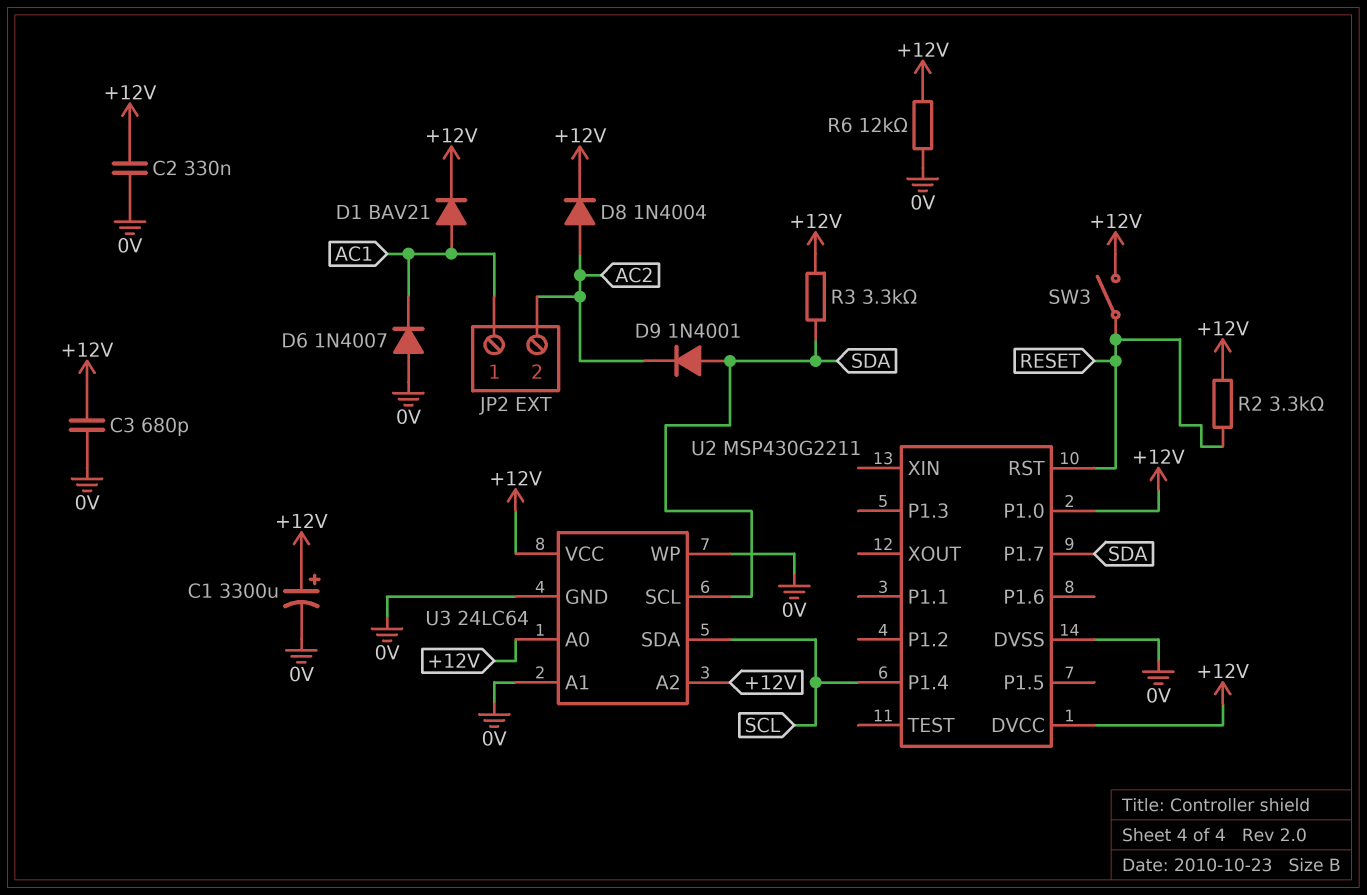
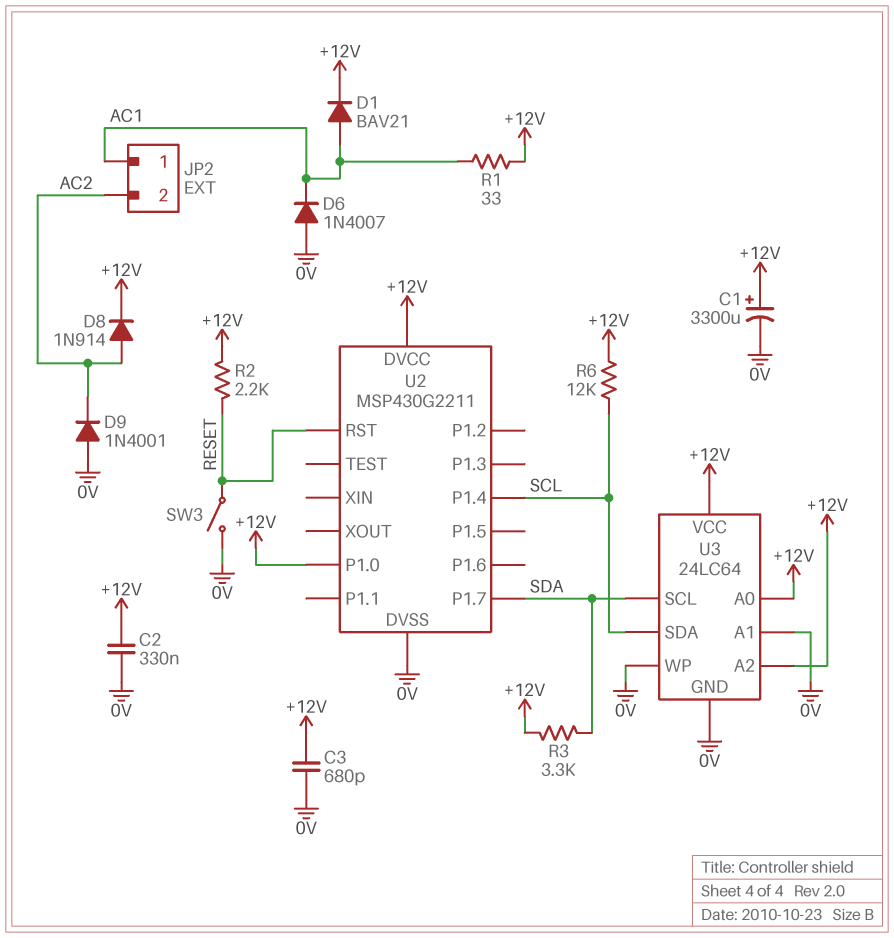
D8: diode 1N4004 (A AC2, K +12V) -> diode 1N914 (A AC2, K +12V)
D9: diode 1N4001 (A SDA, K AC2) -> diode 1N4001 (A 0V, K AC2)
R1: none -> 33 (+12V, AC1)
R2: 3.3k (+12V, RESET) -> 2.2k (+12V, RESET)
R6: 12k (+12V, 0V) -> 12k (+12V, SCL)
SW3: switch (+12V, RESET) -> switch (0V, RESET)

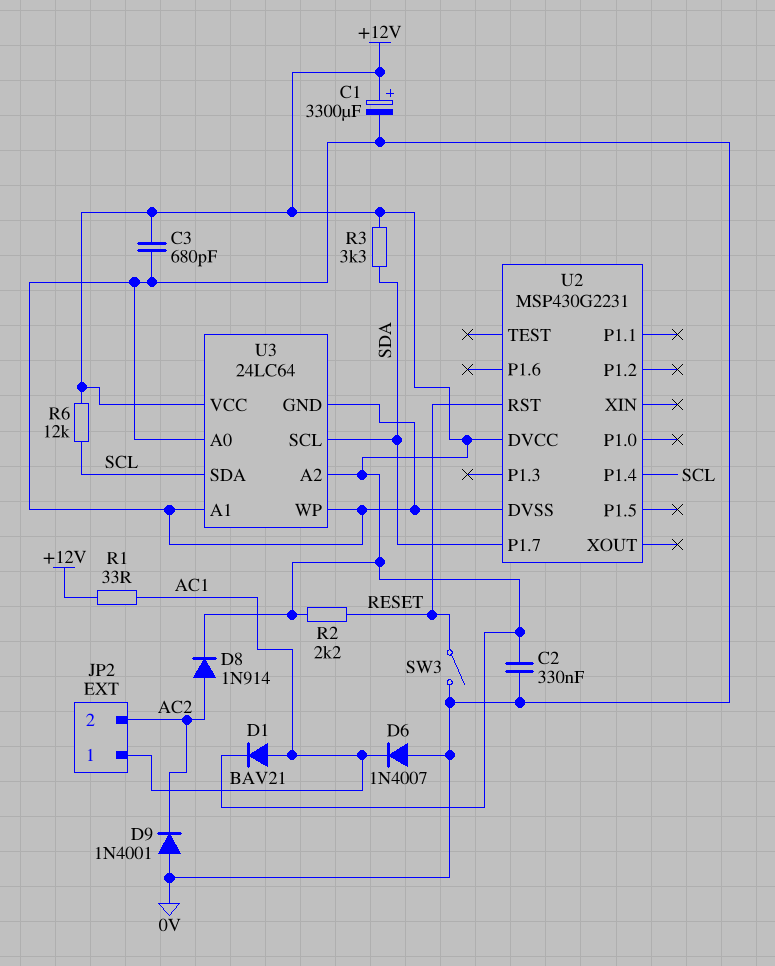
U2: MSP430G2211 -> MSP430G2231
U2 pin P1.0: +12V -> none
U3 pin A0: +12V -> 0V

